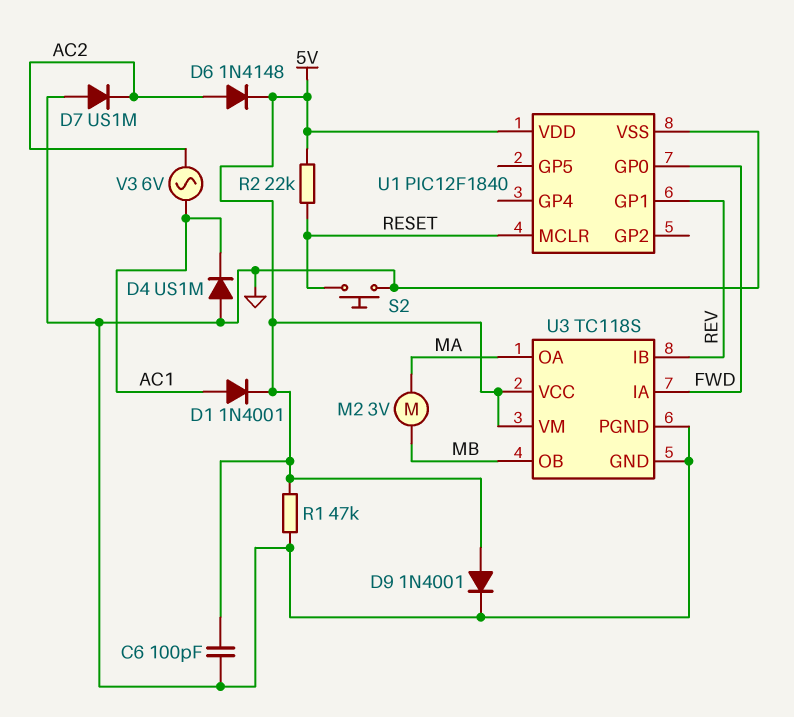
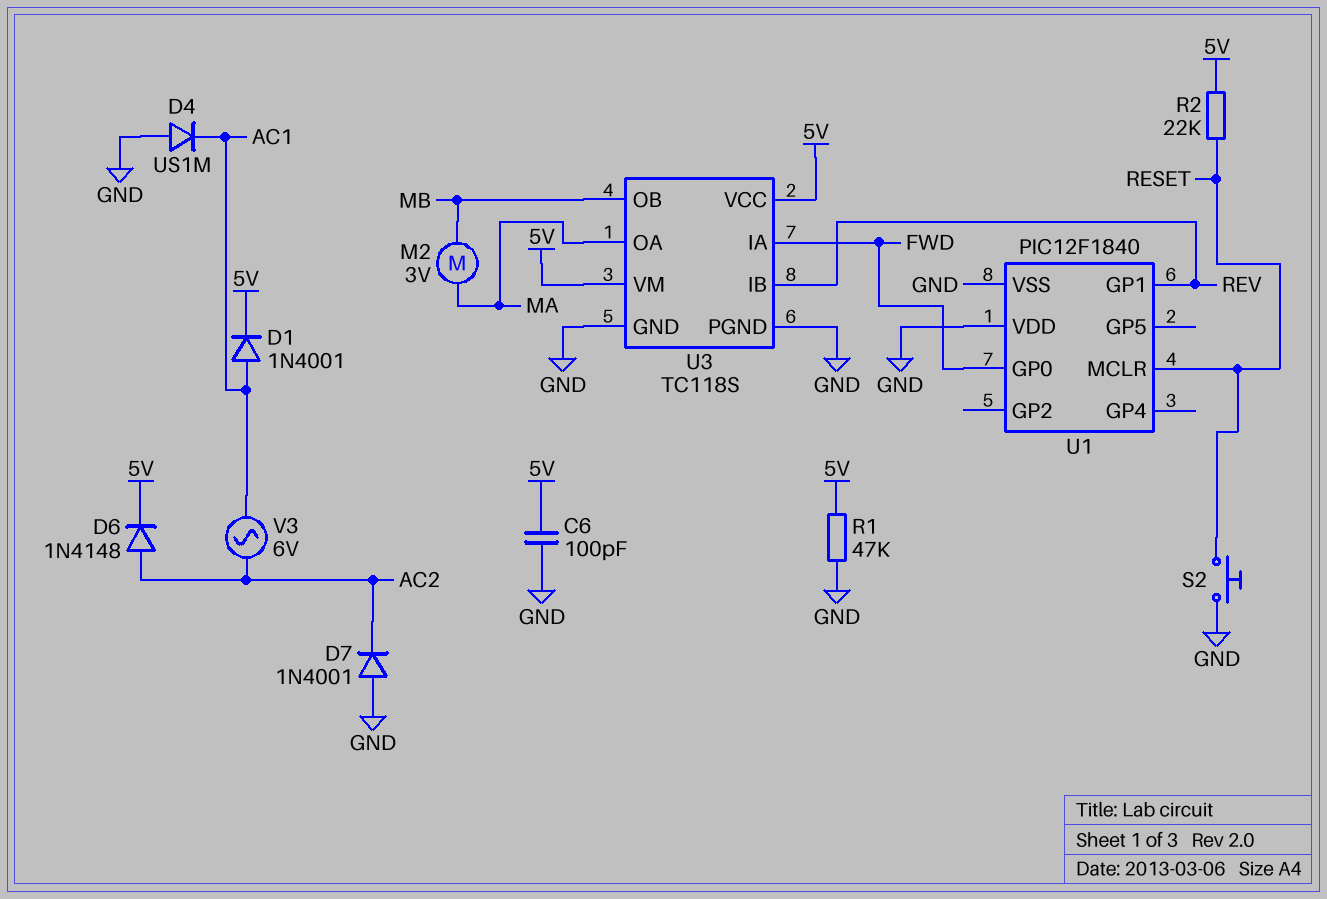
D7: diode US1M (A GND, K AC2) -> diode 1N4001 (A GND, K AC2)
D9: diode 1N4001 (A 5V, K GND) -> none
U1 pin VDD: 5V -> GND

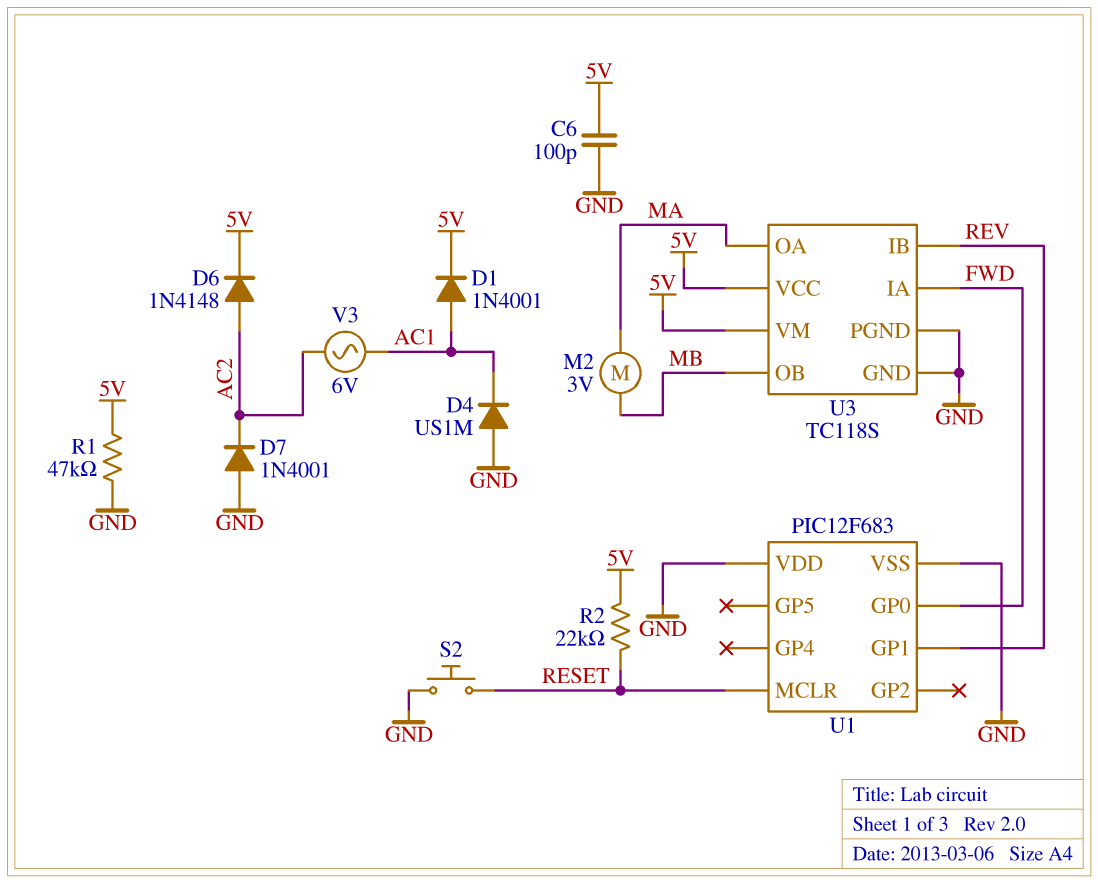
U1: PIC12F1840 -> PIC12F683

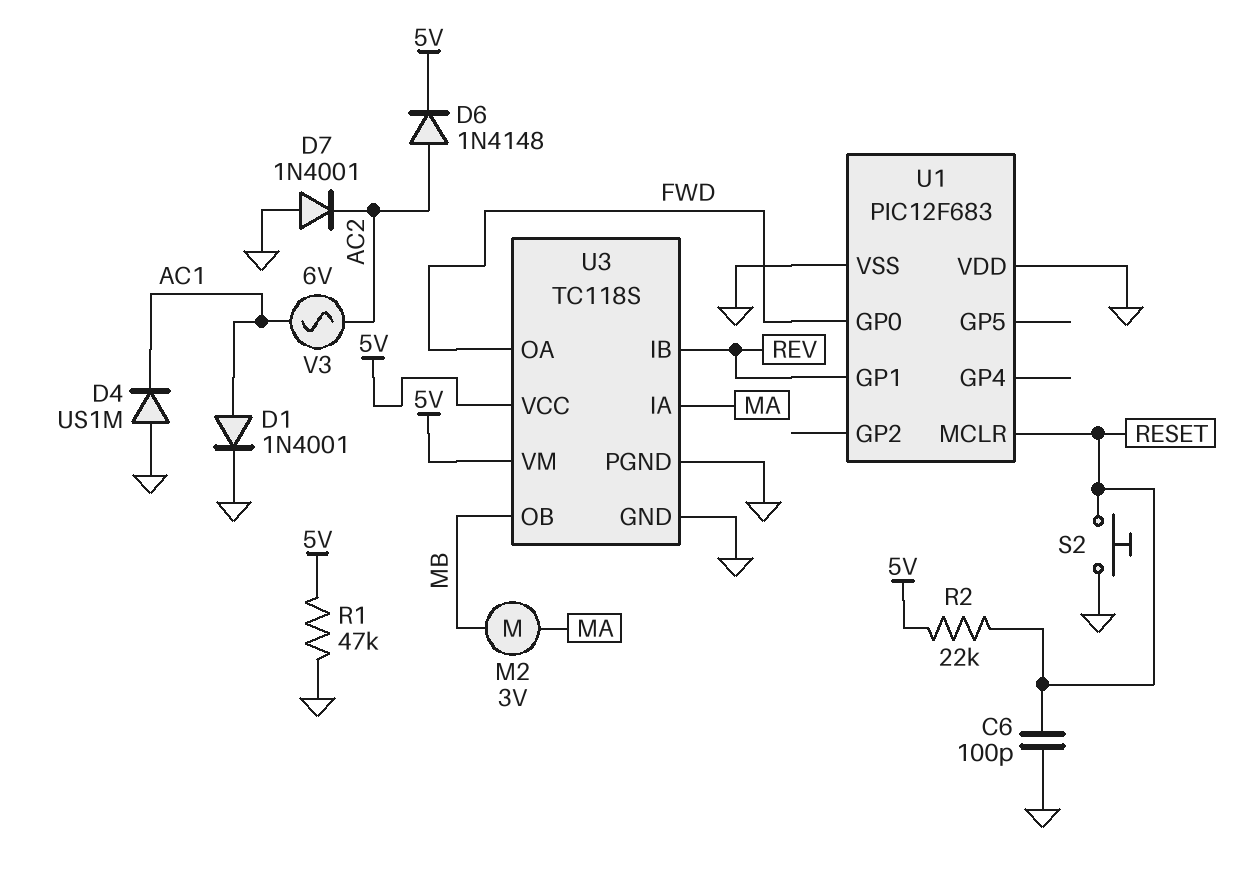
C6: 100pF (5V, GND) -> 100pF (GND, RESET)
D1: diode 1N4001 (A AC1, K 5V) -> diode 1N4001 (A AC1, K GND)
U3 pin IA: FWD -> MA
U3 pin OA: MA -> FWD

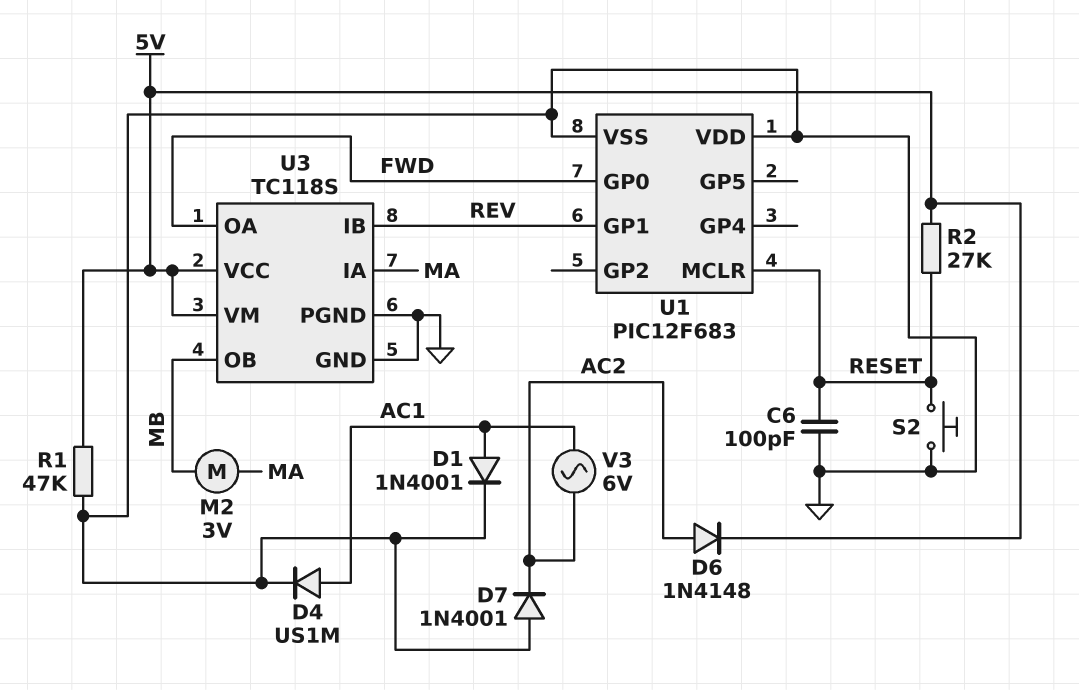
D4: diode US1M (A GND, K AC1) -> diode US1M (A AC1, K GND)
R2: 22k (5V, RESET) -> 27k (5V, RESET)

